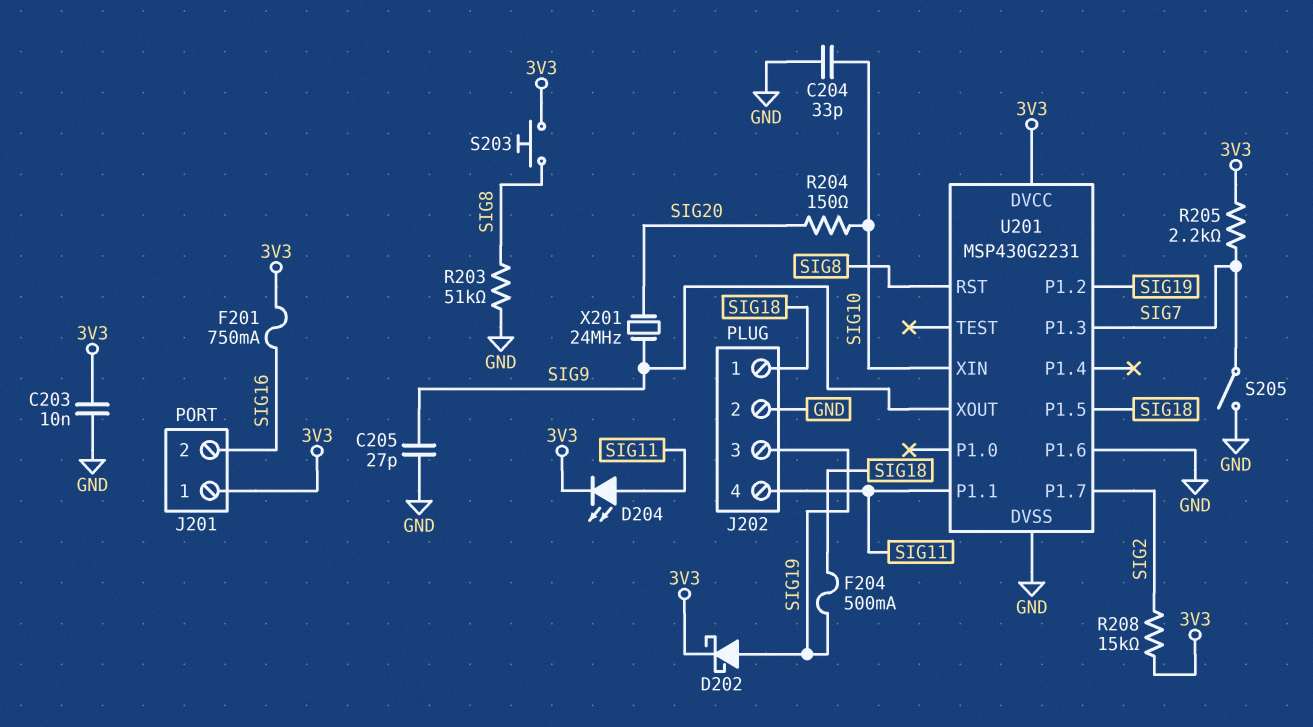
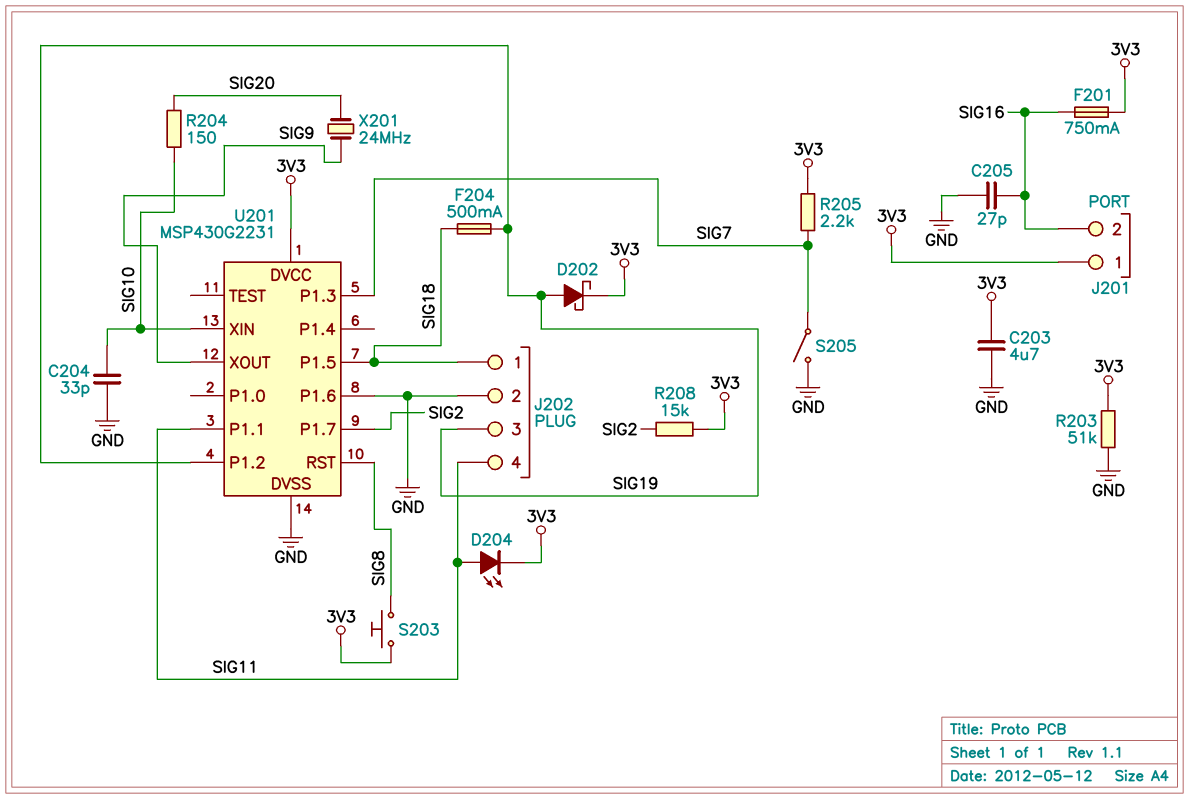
C203: 10nF (3V3, GND) -> 4.7uF (3V3, GND)
C205: 27pF (GND, SIG9) -> 27pF (GND, SIG16)
R203: 51k (GND, SIG8) -> 51k (3V3, GND)

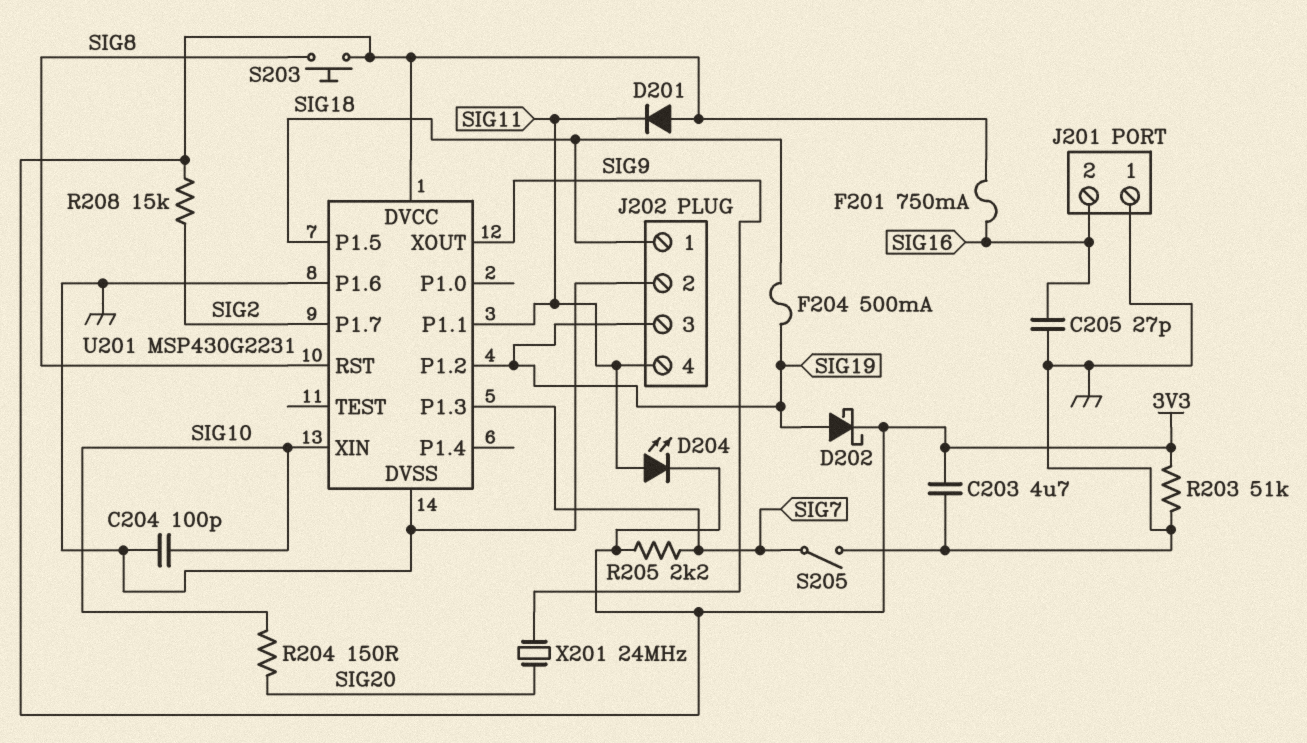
C204: 33pF (GND, SIG10) -> 100pF (GND, SIG10)
D201: none -> diode (A 3V3, K SIG11)
J201 pin 1: 3V3 -> GND

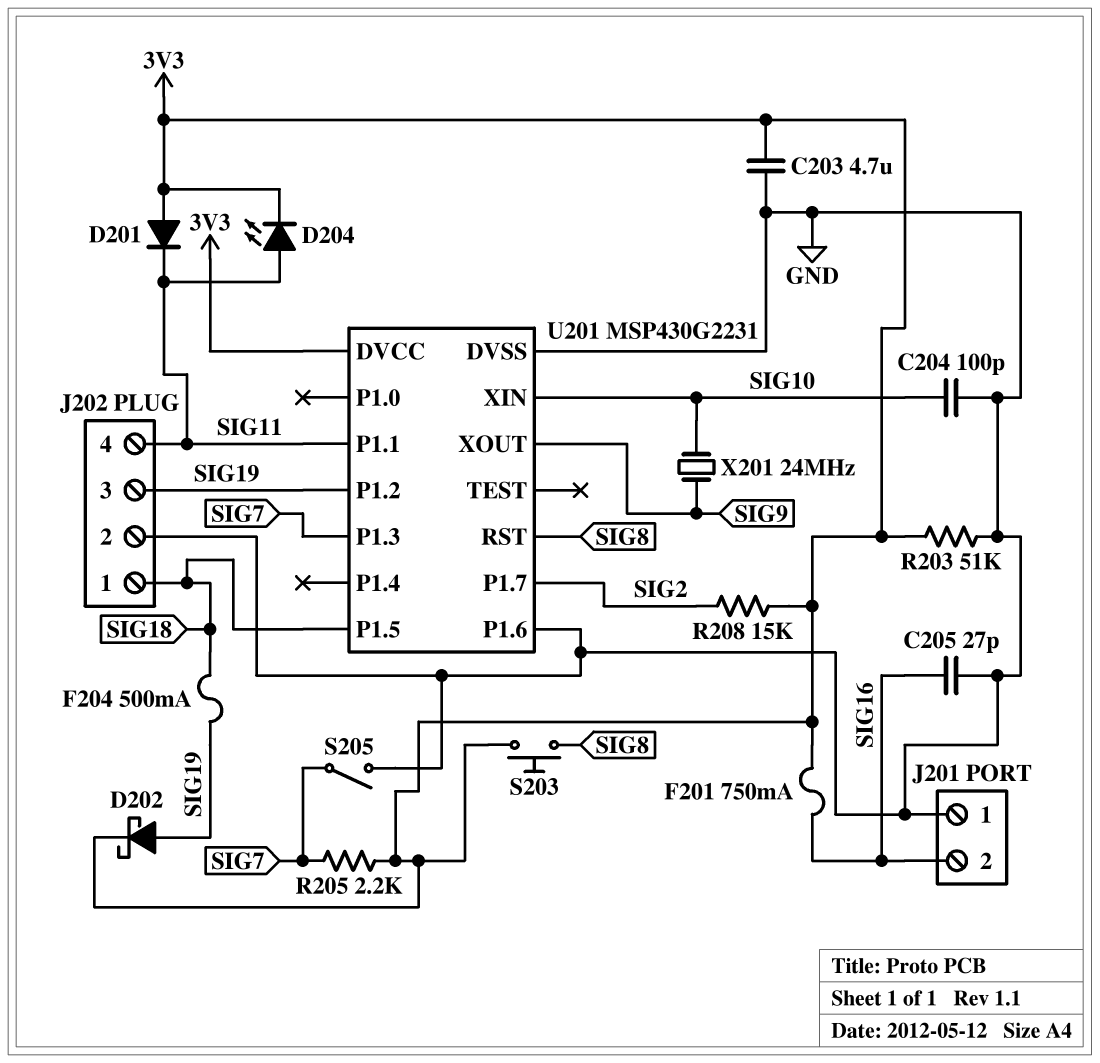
R204: 150 (SIG10, SIG20) -> none
X201: 24MHz (SIG9, SIG20) -> 24MHz (SIG9, SIG10)

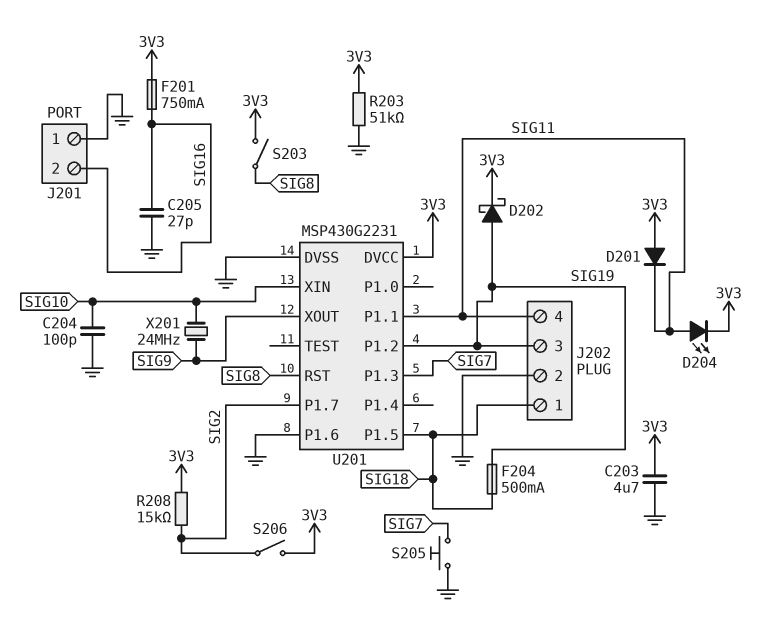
R205: 2.2k (3V3, SIG7) -> none
S203: button (3V3, SIG8) -> switch (3V3, SIG8)
S205: switch (GND, SIG7) -> button (GND, SIG7)
S206: none -> switch (3V3, SIG2)

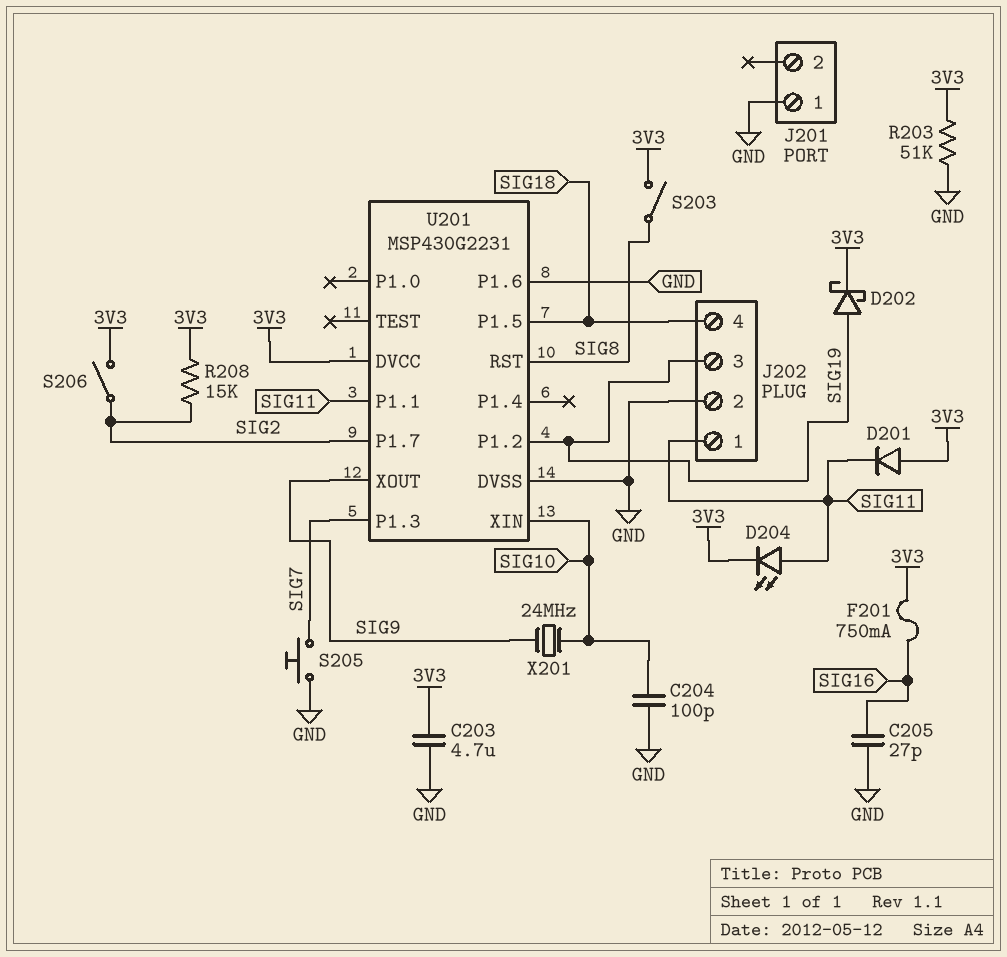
F204: 500mA (SIG18, SIG19) -> none
J201 pin 2: SIG16 -> none
J202 pin 1: SIG18 -> SIG11
J202 pin 4: SIG11 -> SIG18

